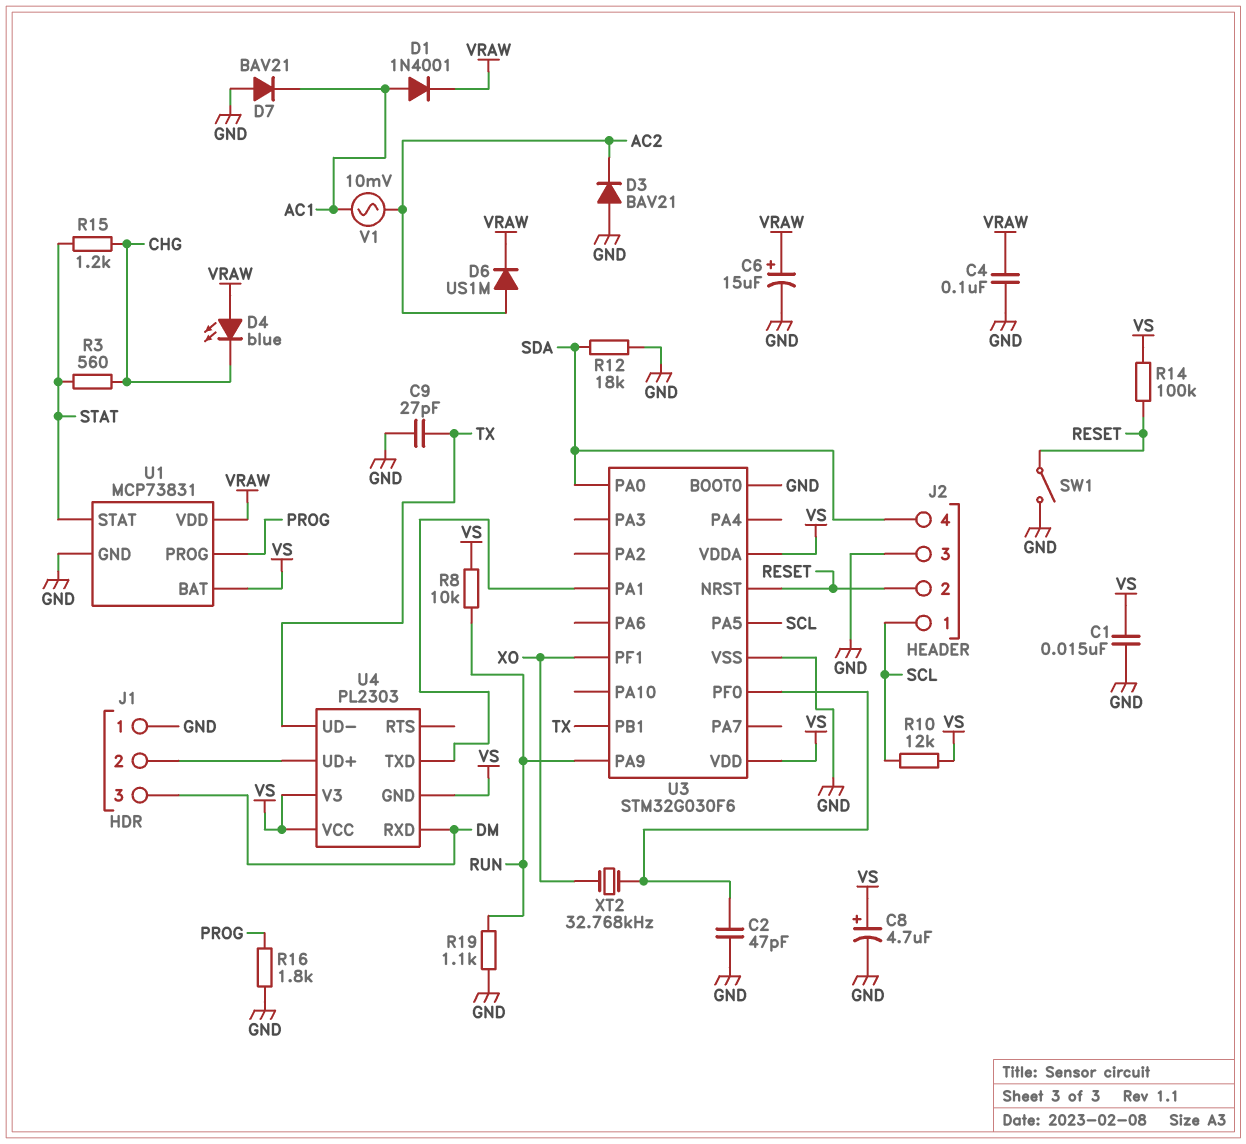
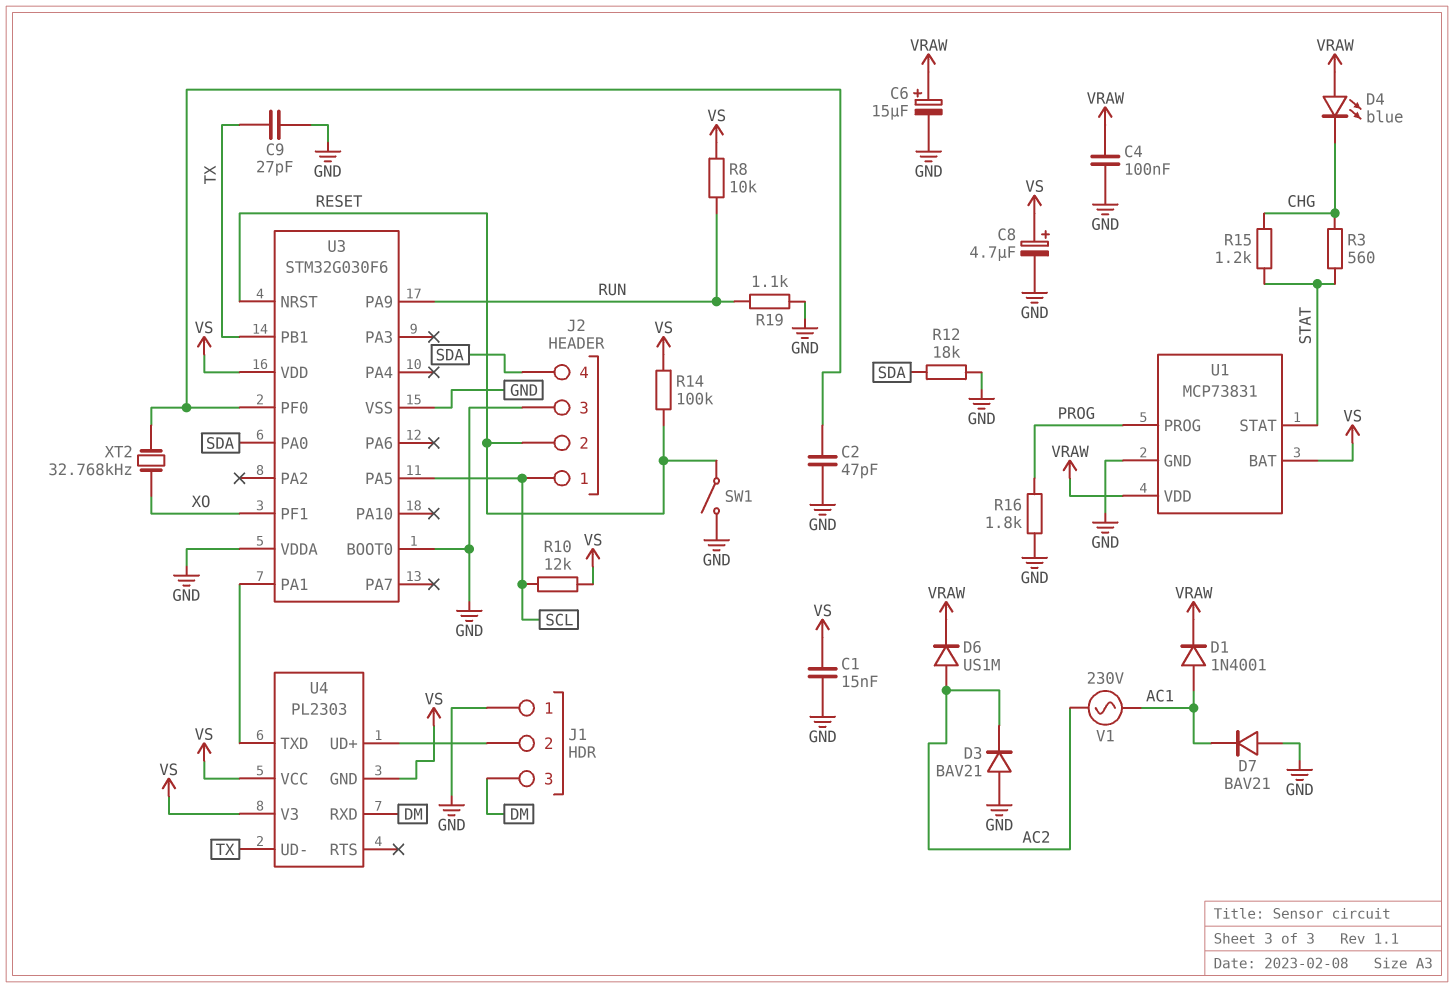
U3 pin VDDA: VS -> GND
V1: AC 10mV (AC1, AC2) -> AC 230V (AC1, AC2)

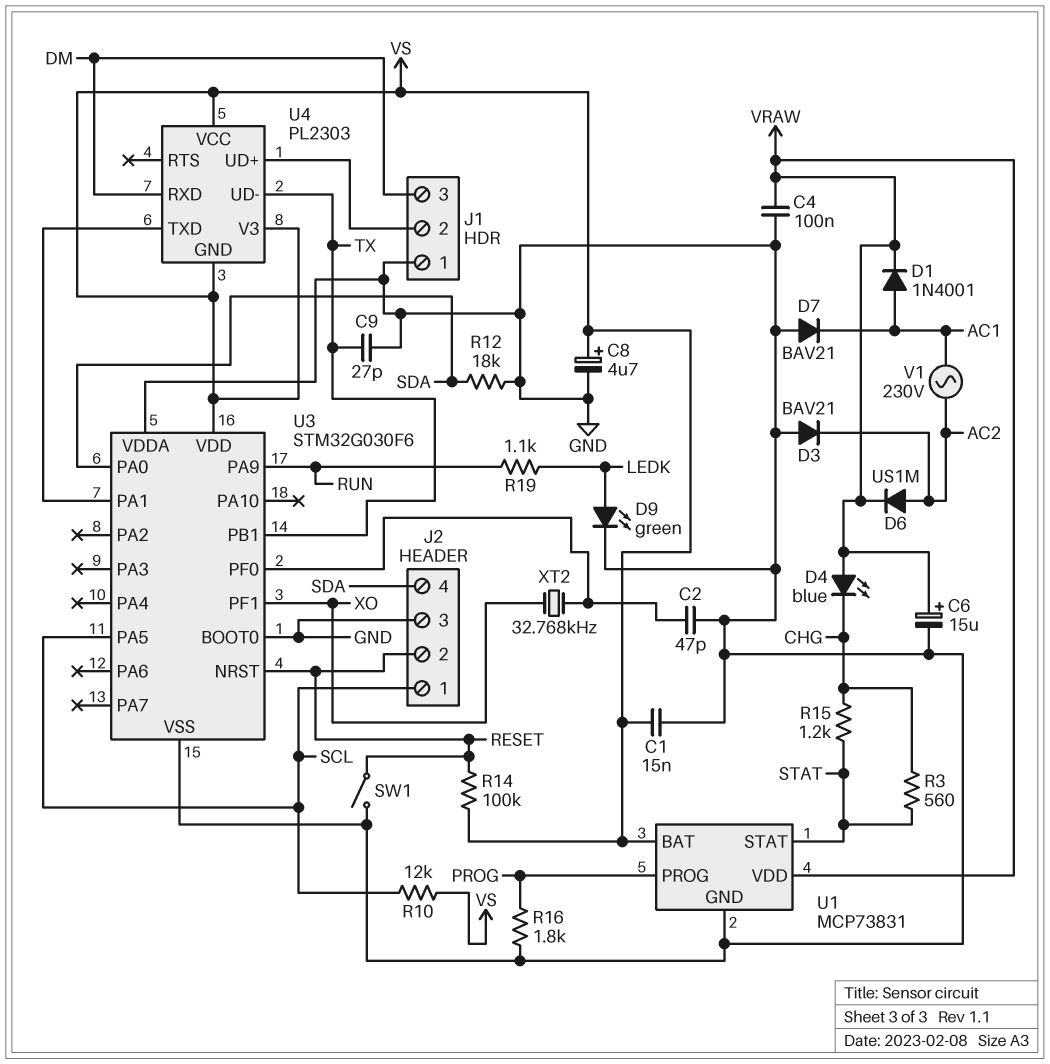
D9: none -> LED green (A LEDK, K GND)
R8: 10k (RUN, VS) -> none
R19: 1.1k (GND, RUN) -> 1.1k (LEDK, RUN)

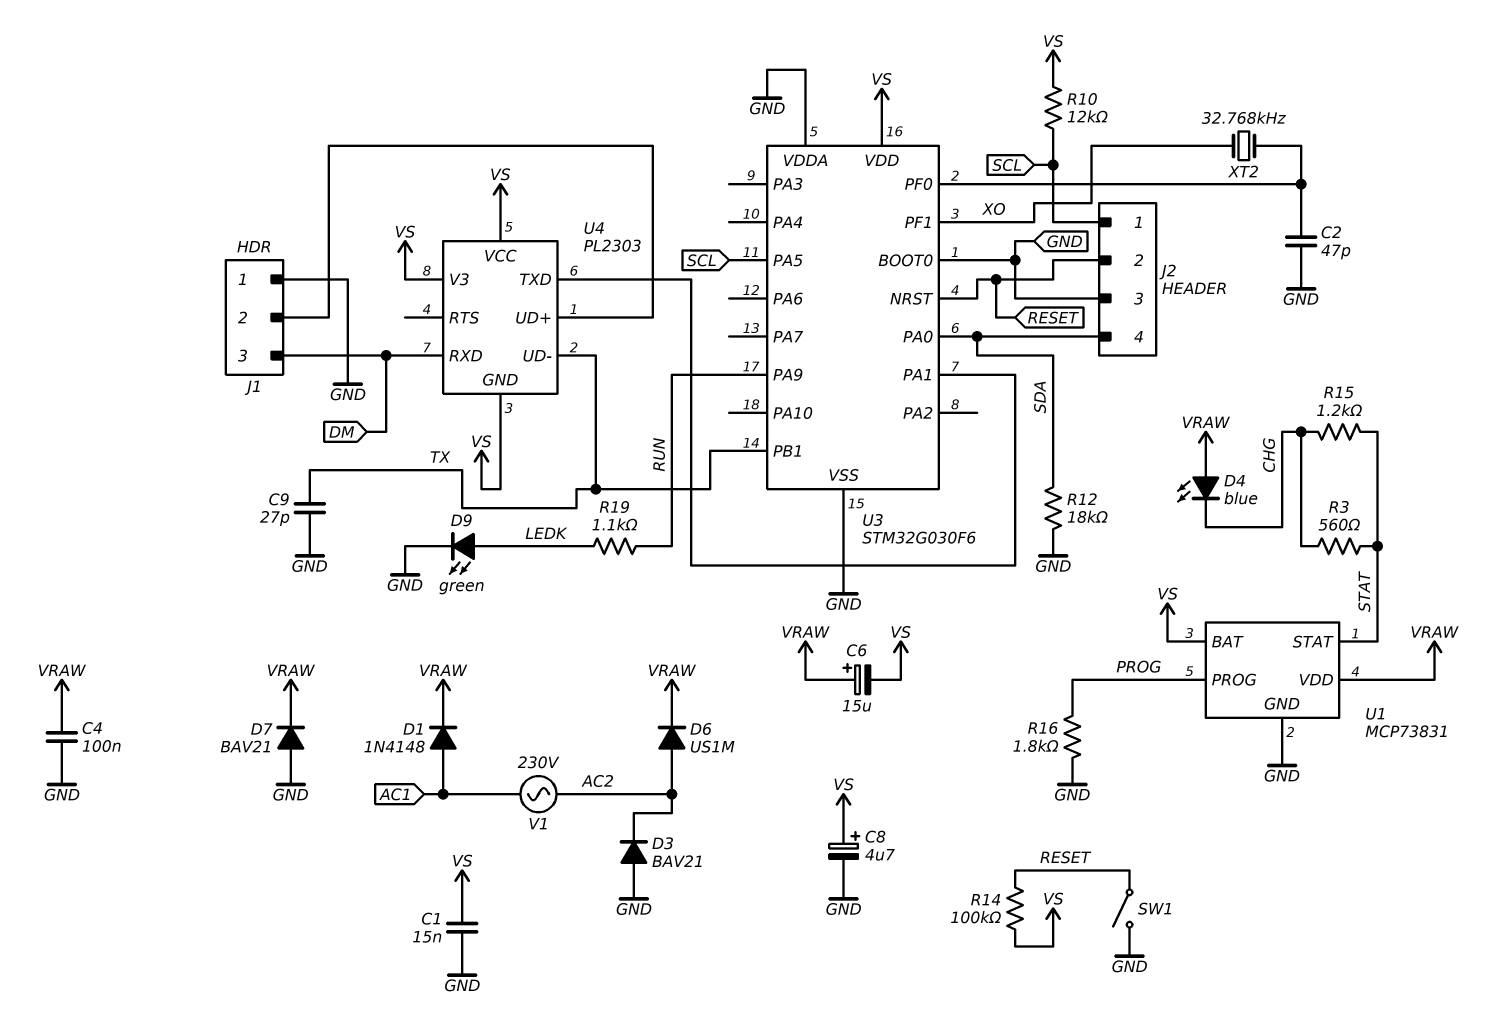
C6: 15uF (plus VRAW, minus GND) -> 15uF (plus VRAW, minus VS)
D1: diode 1N4001 (A AC1, K VRAW) -> diode 1N4148 (A AC1, K VRAW)
D7: diode BAV21 (A GND, K AC1) -> diode BAV21 (A GND, K VRAW)

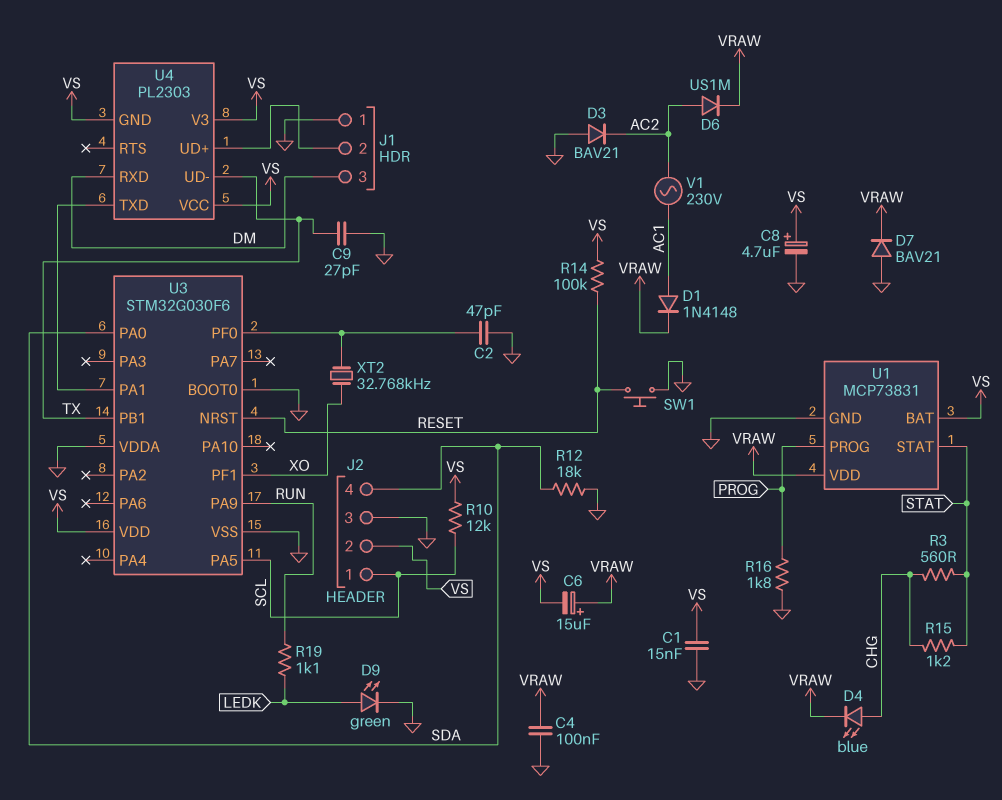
D4: LED blue (A VRAW, K CHG) -> LED blue (A CHG, K VRAW)
J2 pin 2: RESET -> VS
SW1: switch (GND, RESET) -> button (GND, RESET)

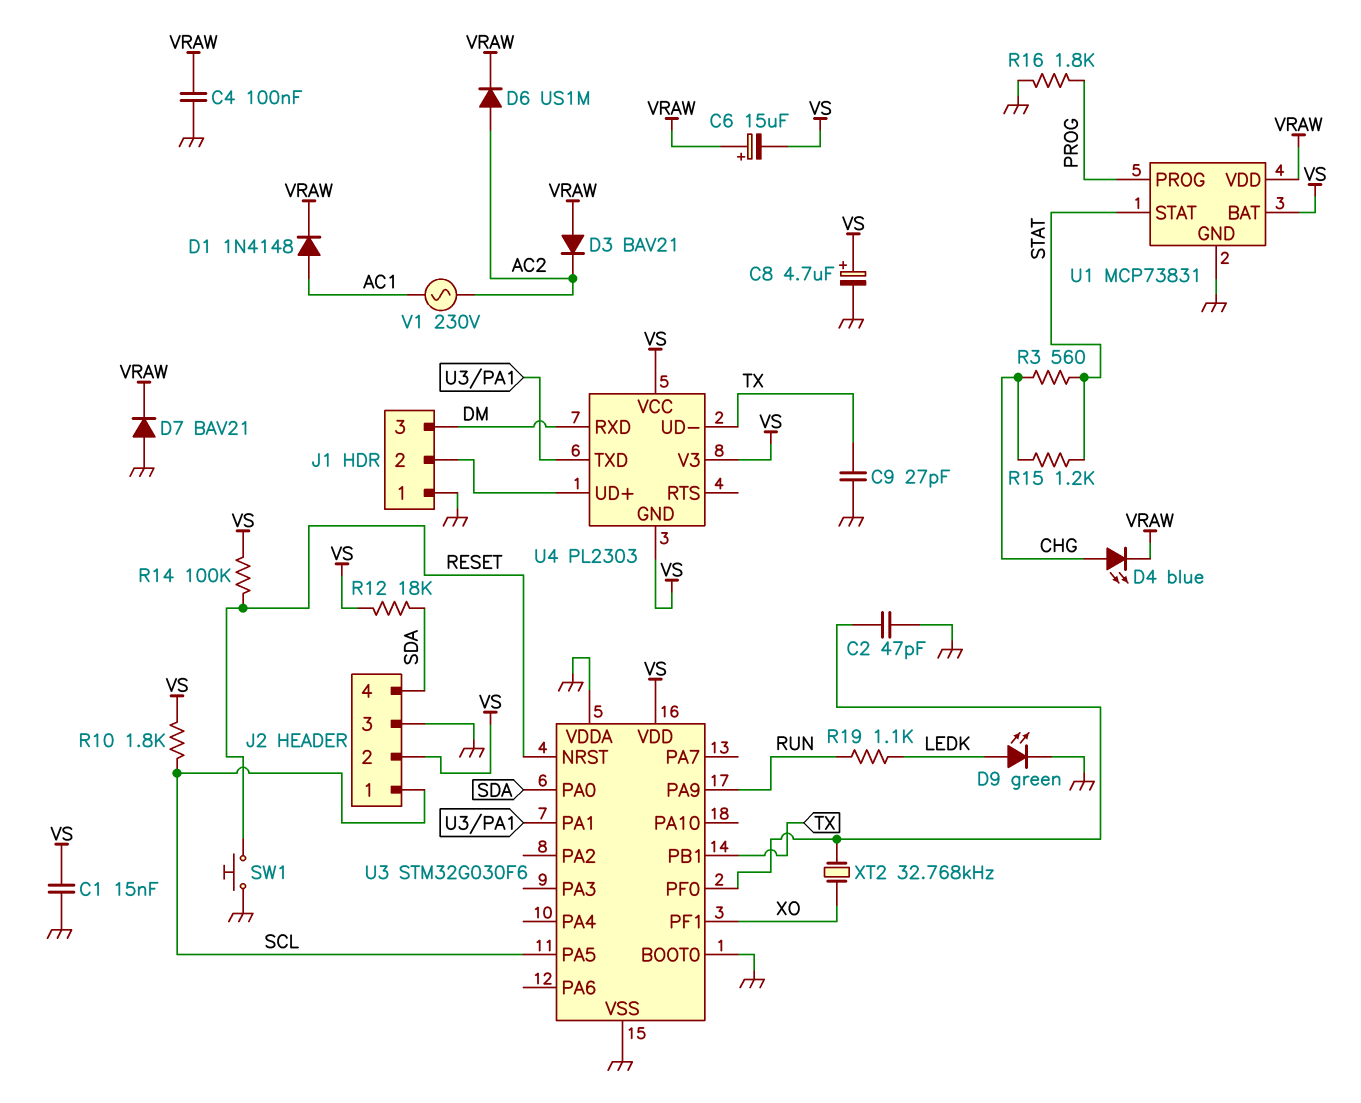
D3: diode BAV21 (A GND, K AC2) -> diode BAV21 (A VRAW, K AC2)
R10: 12k (SCL, VS) -> 1.8k (SCL, VS)
R12: 18k (GND, SDA) -> 18k (SDA, VS)

